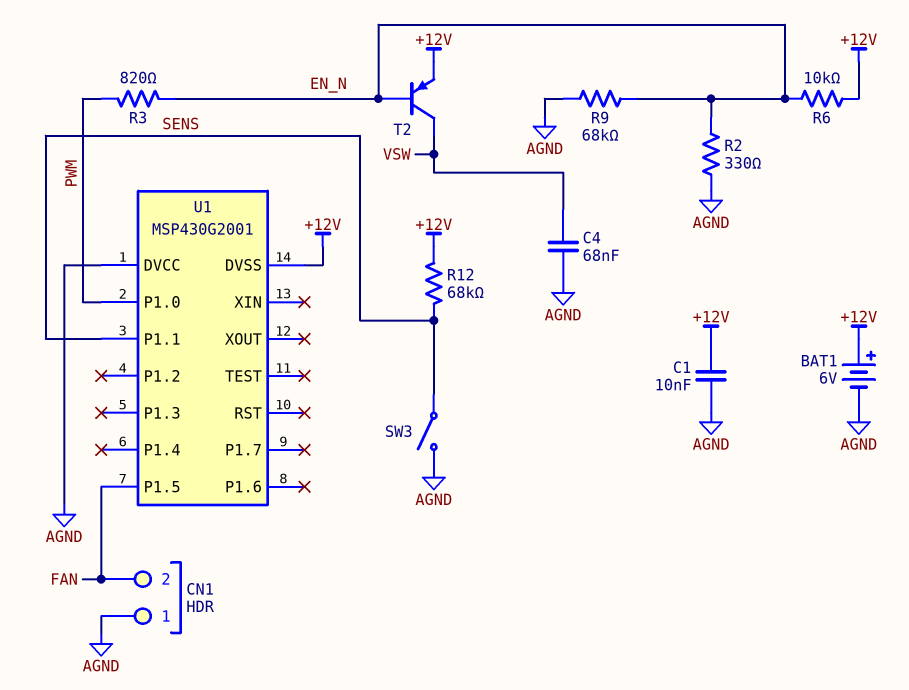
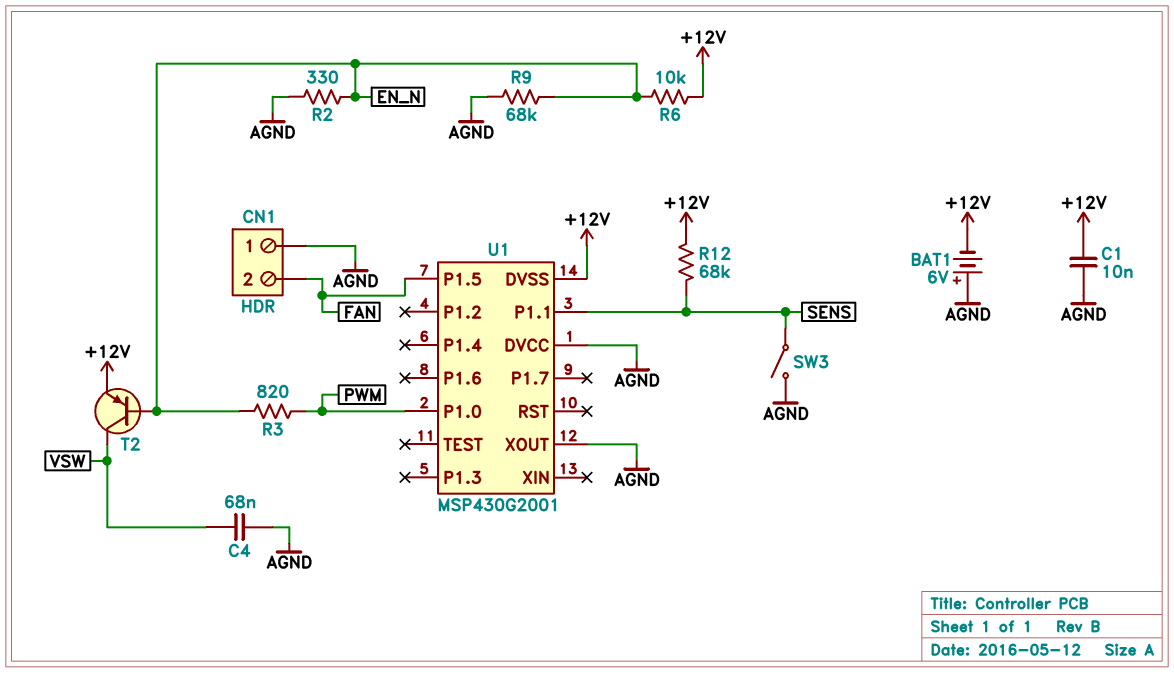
BAT1: 6V (plus +12V, minus AGND) -> 6V (plus AGND, minus +12V)
U1 pin XOUT: none -> AGND

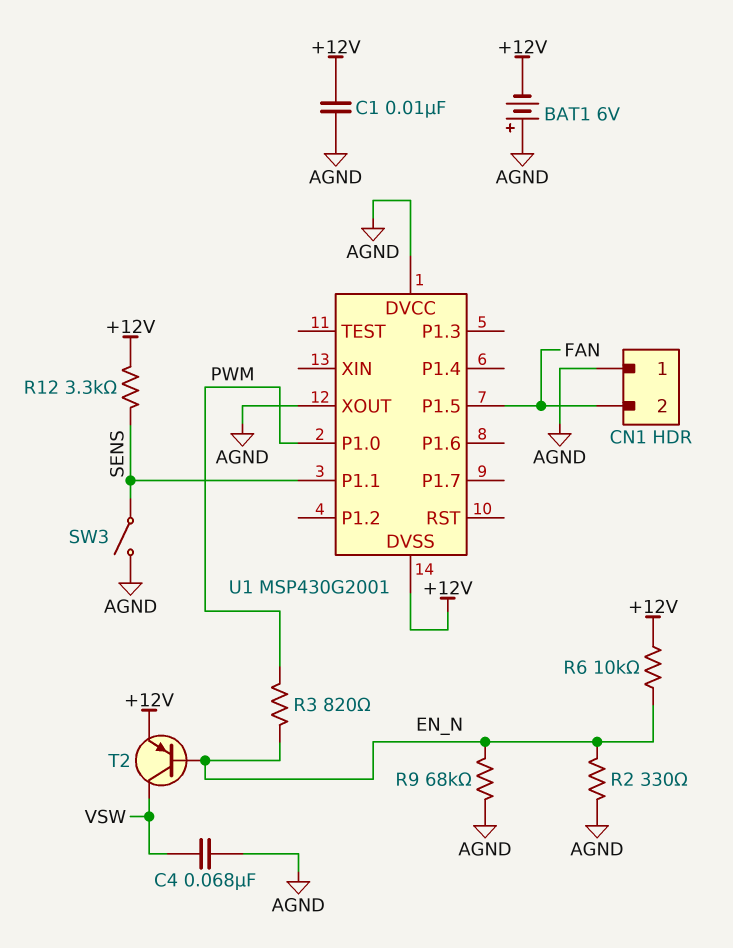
R12: 68k (+12V, SENS) -> 3.3k (+12V, SENS)

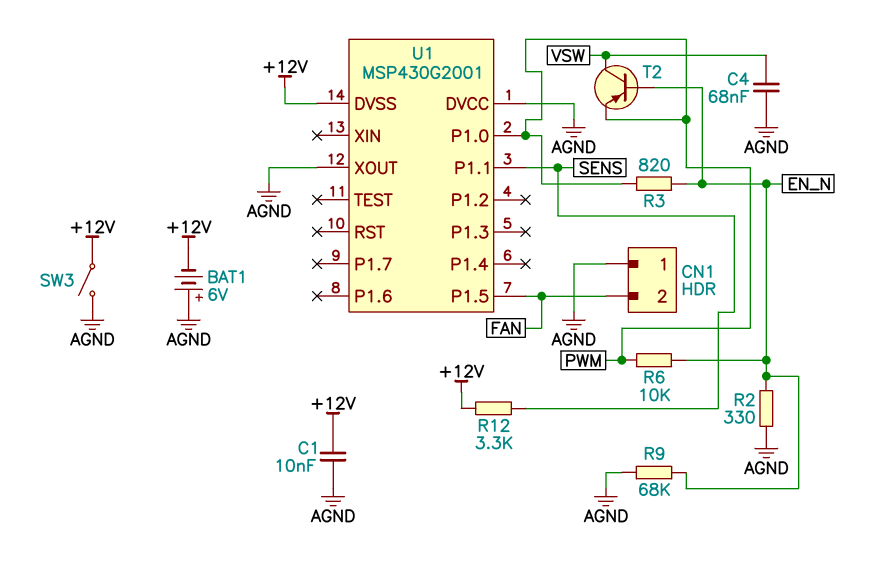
R6: 10k (+12V, EN_N) -> 10k (EN_N, PWM)
SW3: switch (AGND, SENS) -> switch (+12V, AGND)
T2: PNP (B EN_N, C VSW, E +12V) -> PNP (B EN_N, C VSW, E PWM)

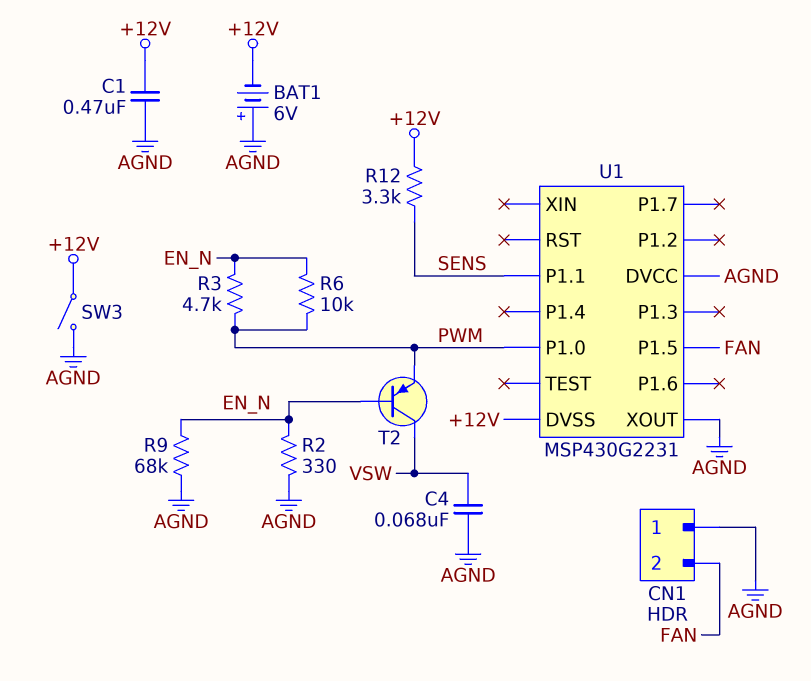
C1: 10nF (+12V, AGND) -> 470nF (+12V, AGND)
R3: 820 (EN_N, PWM) -> 4.7k (EN_N, PWM)
U1: MSP430G2001 -> MSP430G2231

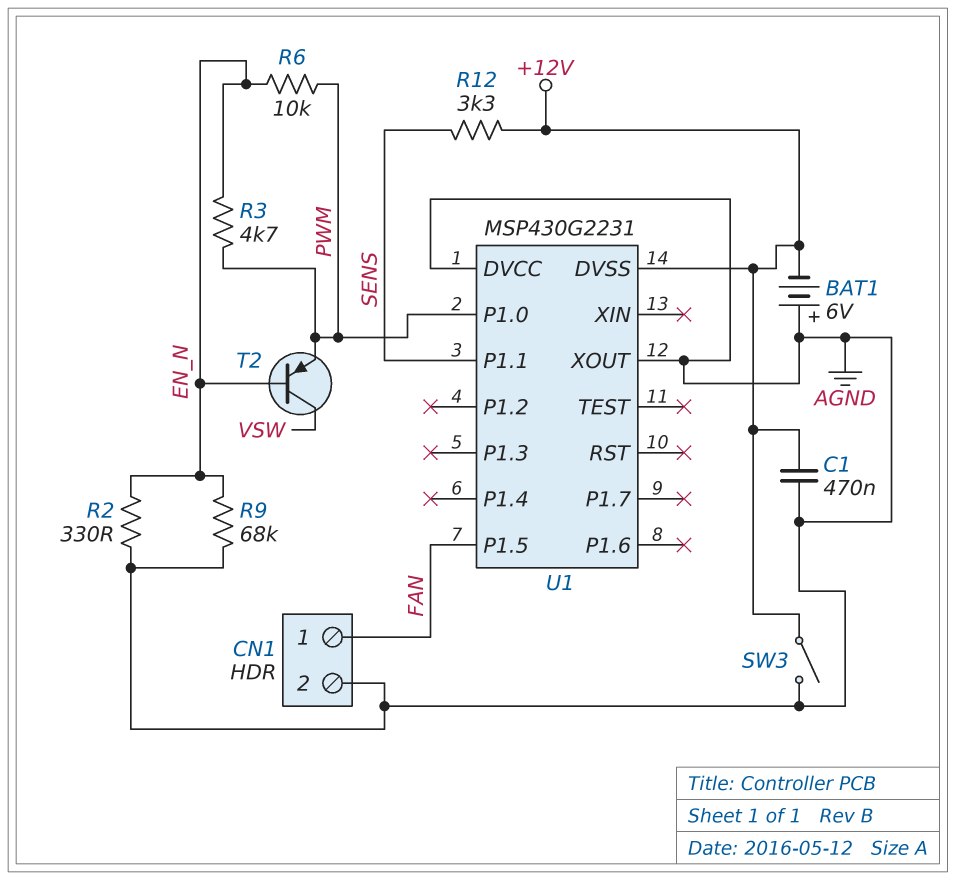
C4: 68nF (AGND, VSW) -> none
CN1 pin 1: AGND -> FAN
CN1 pin 2: FAN -> AGND

